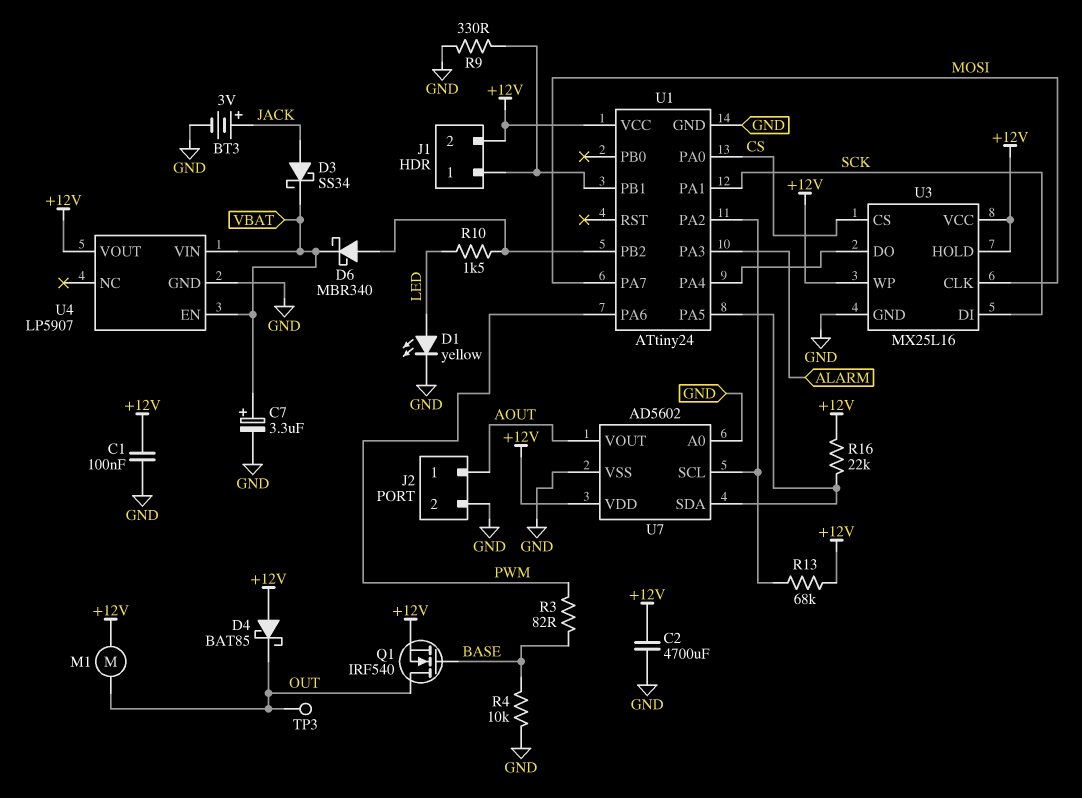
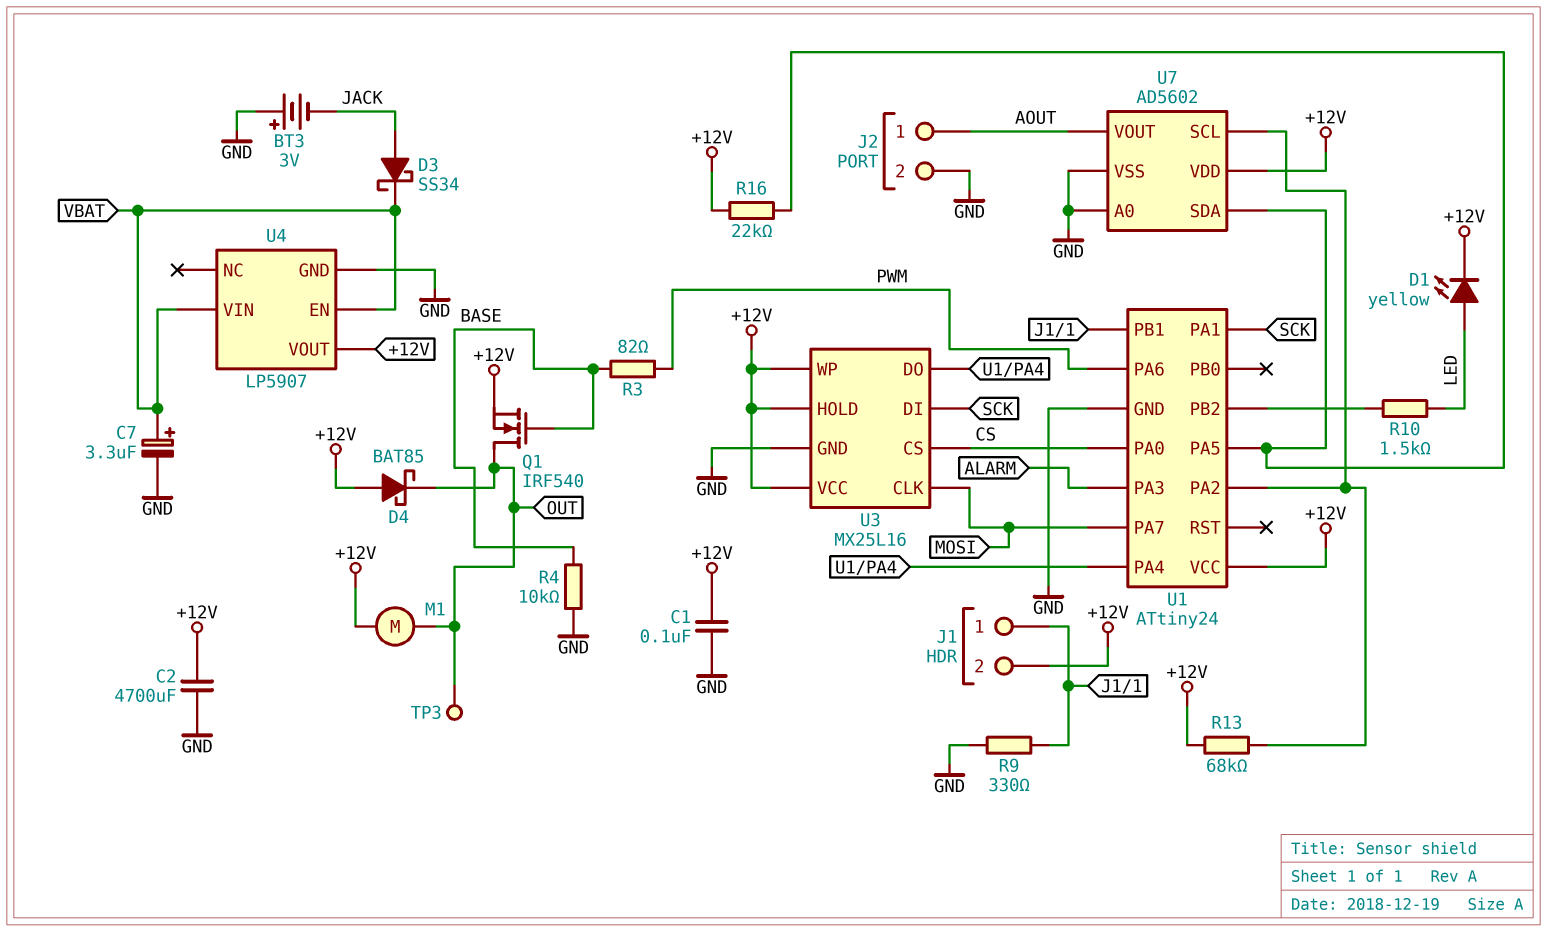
BT3: 3V (plus JACK, minus GND) -> 3V (plus GND, minus JACK)
D1: LED yellow (A LED, K GND) -> LED yellow (A LED, K +12V)
D6: schottky MBR340 (A U1/PB2, K VBAT) -> none

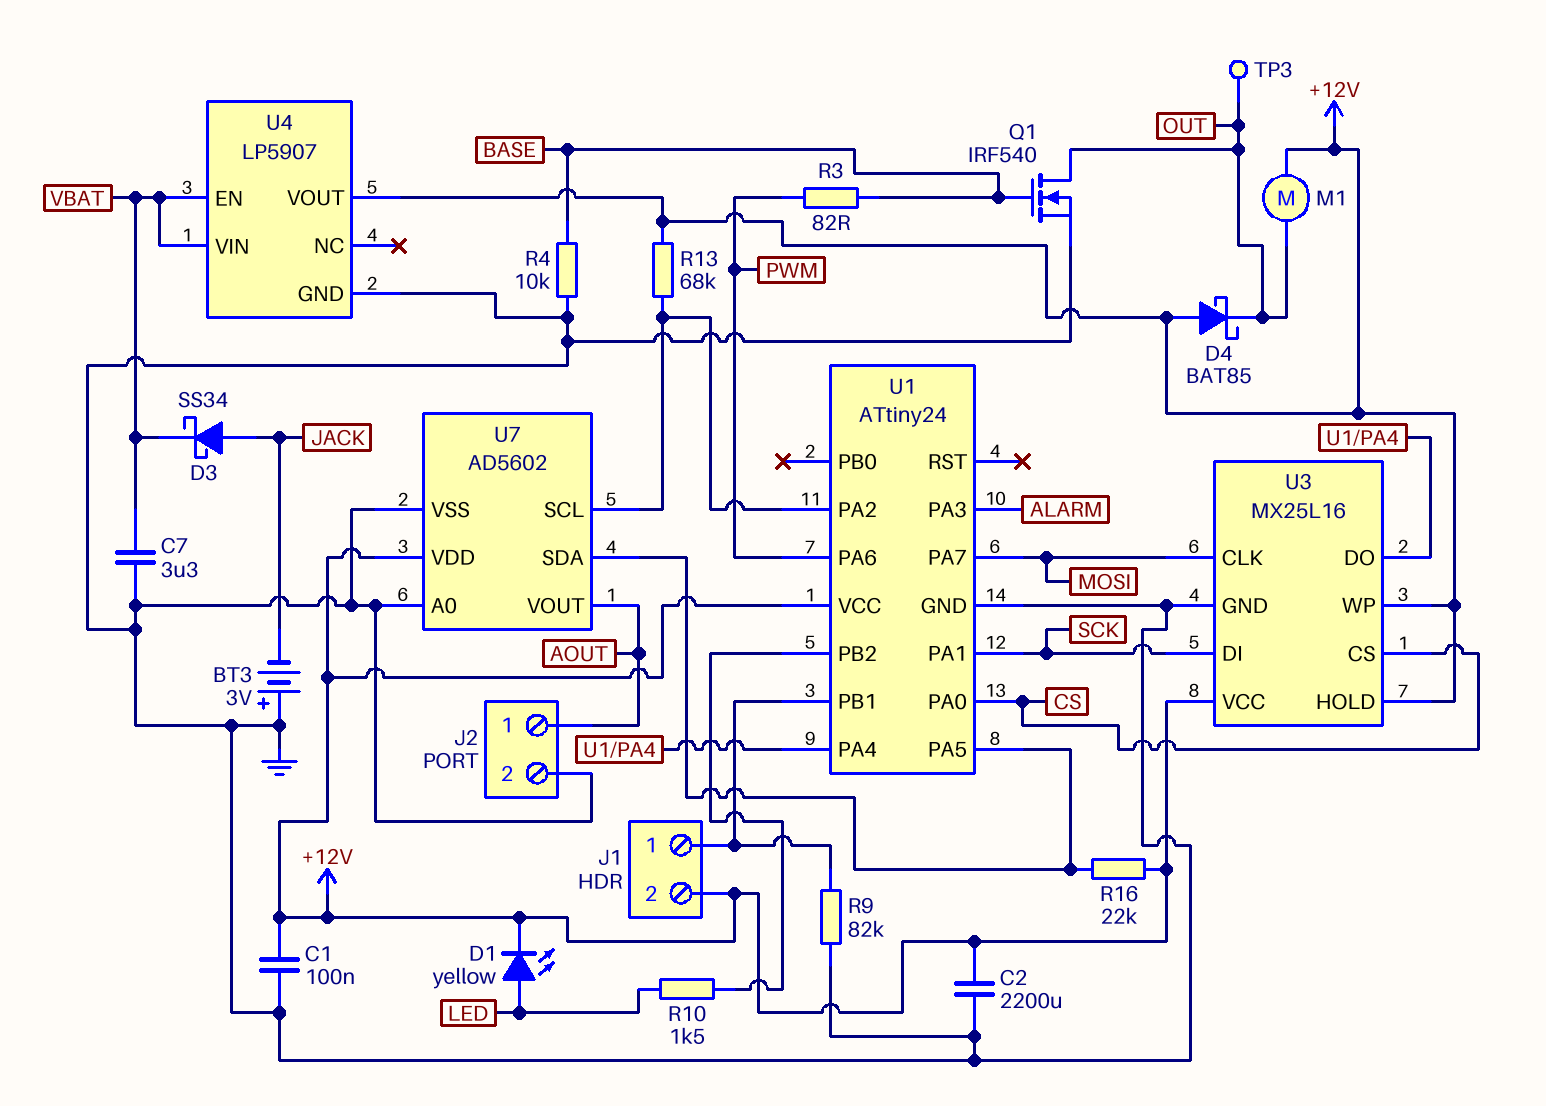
C2: 4700uF (+12V, GND) -> 2200uF (+12V, GND)
C7: 3.3uF (plus VBAT, minus GND) -> 3.3uF (GND, VBAT)
Q1: NMOS IRF540 (G BASE, D OUT, S +12V) -> NMOS IRF540 (G BASE, D OUT, S GND)
R9: 330 (GND, J1/1) -> 82k (GND, J1/1)

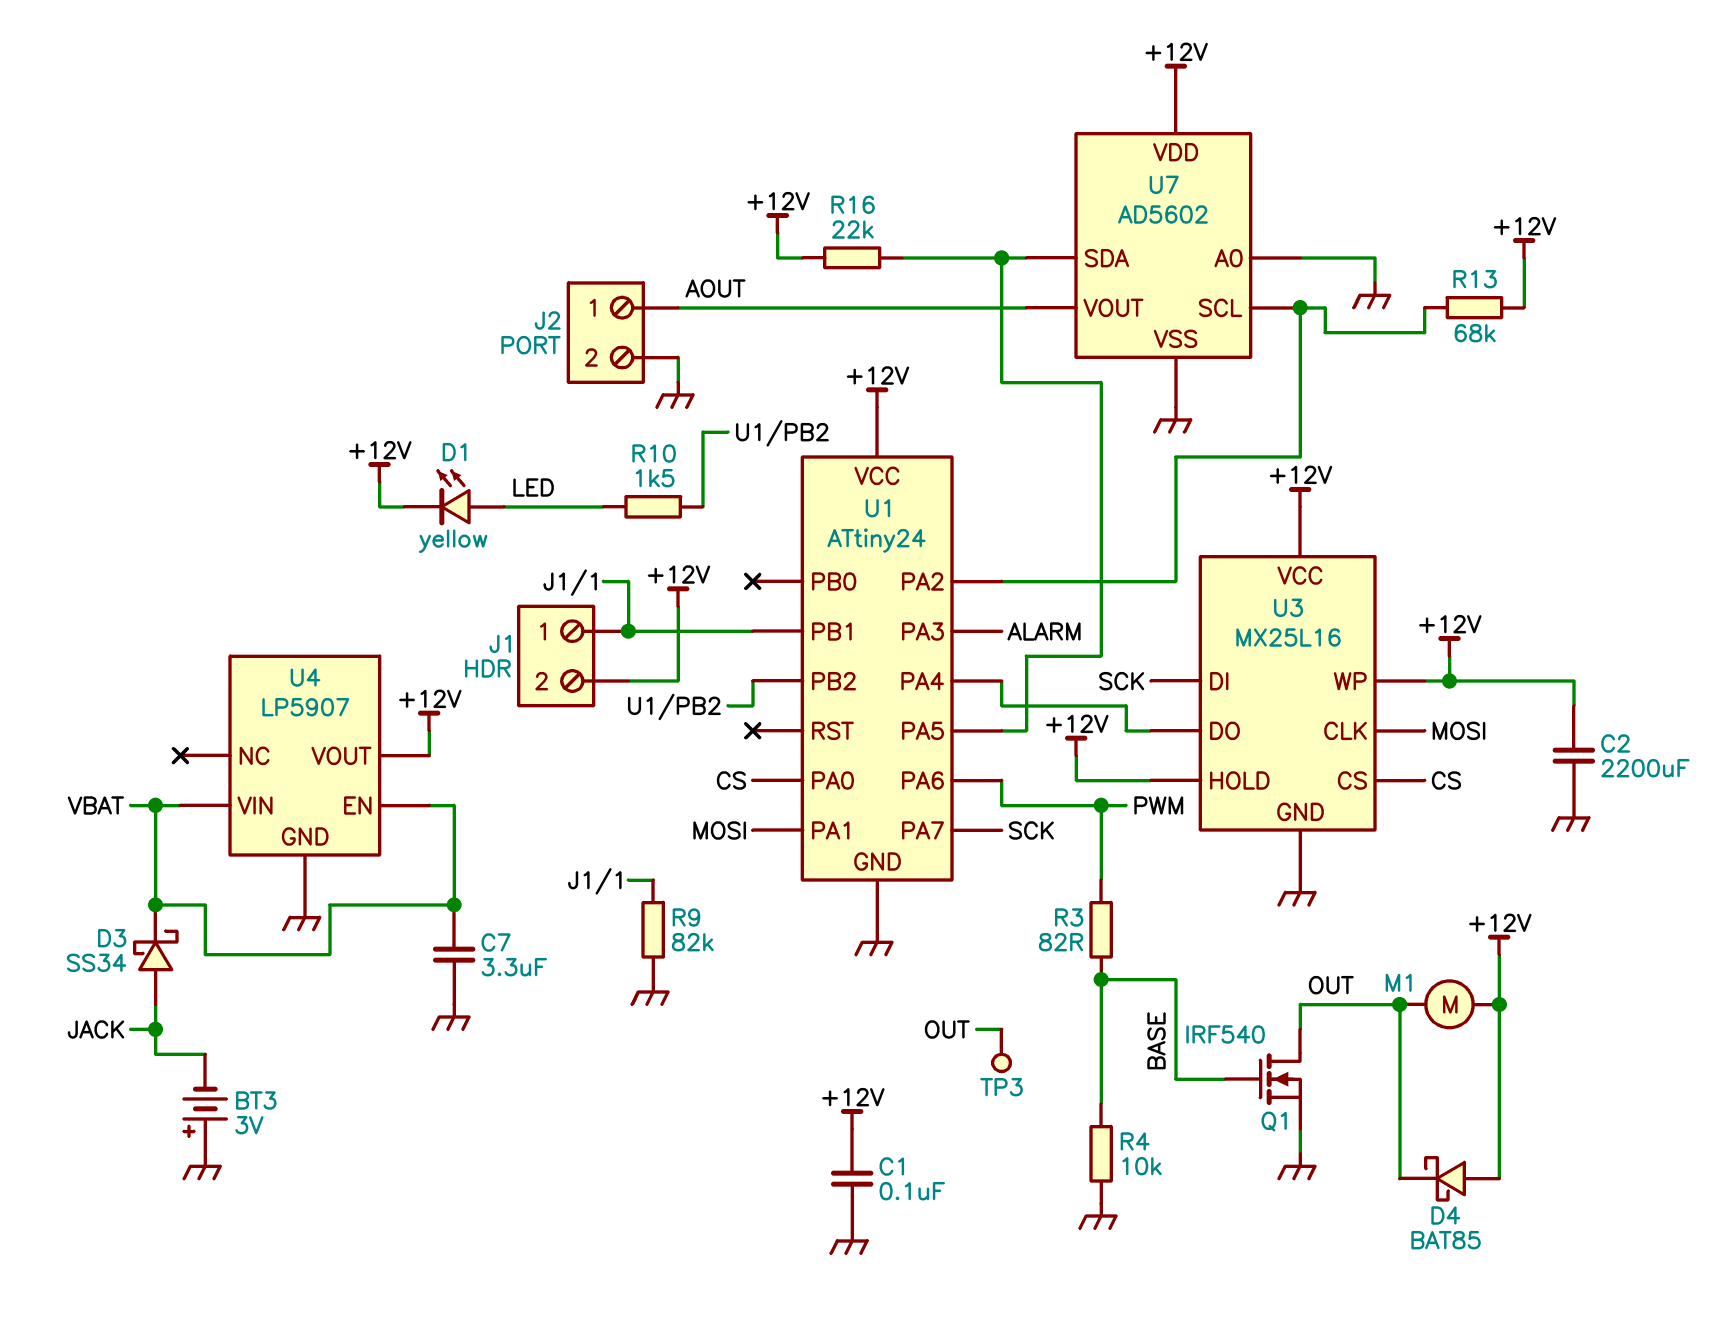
U1 pin PA1: SCK -> MOSI
U1 pin PA7: MOSI -> SCK

